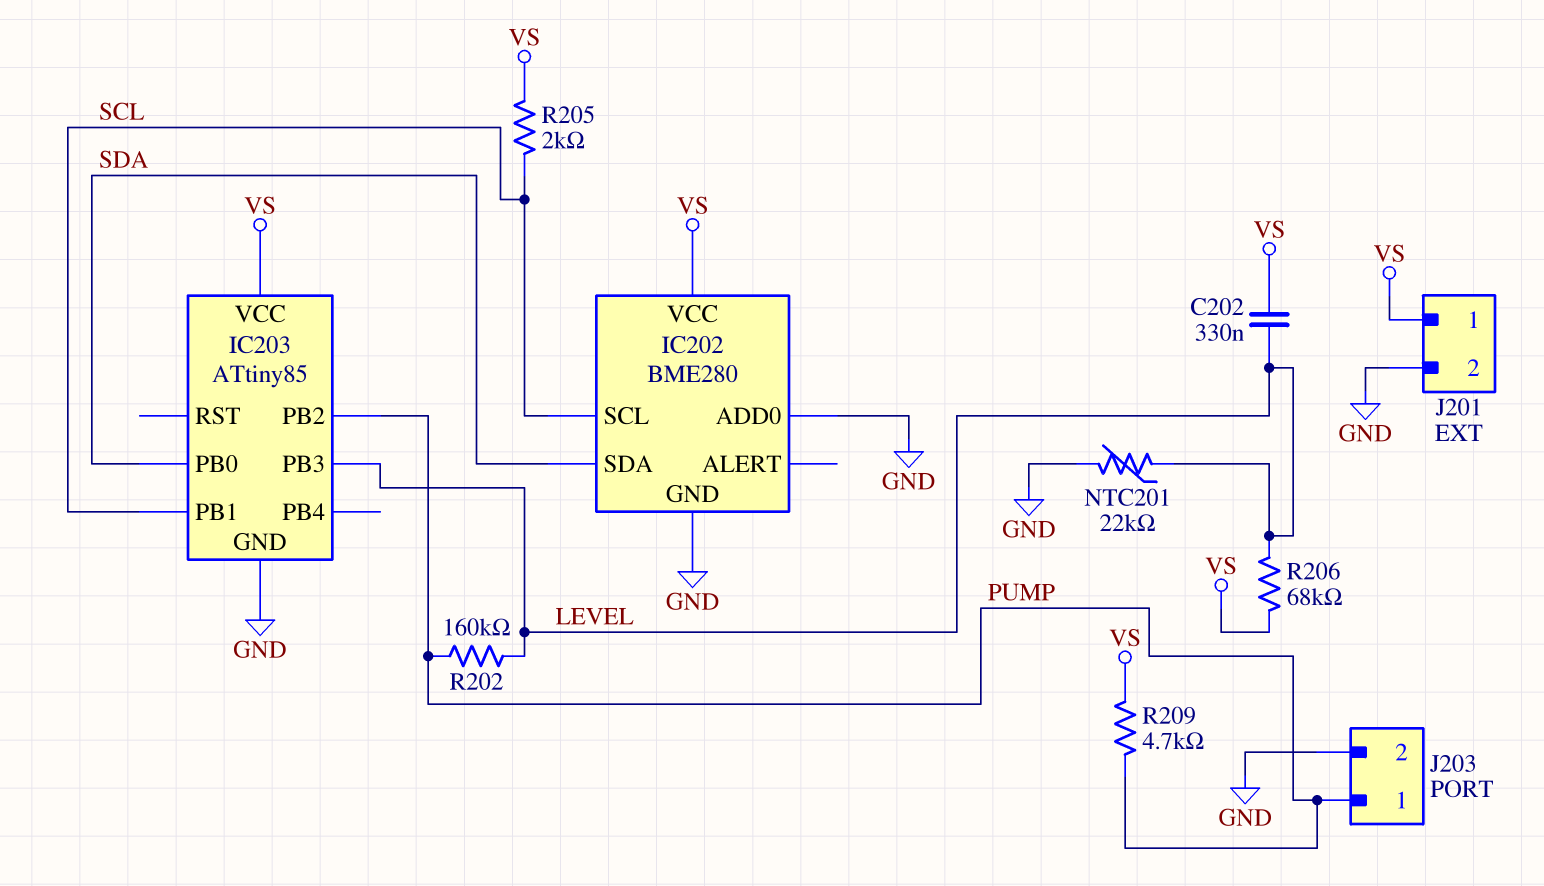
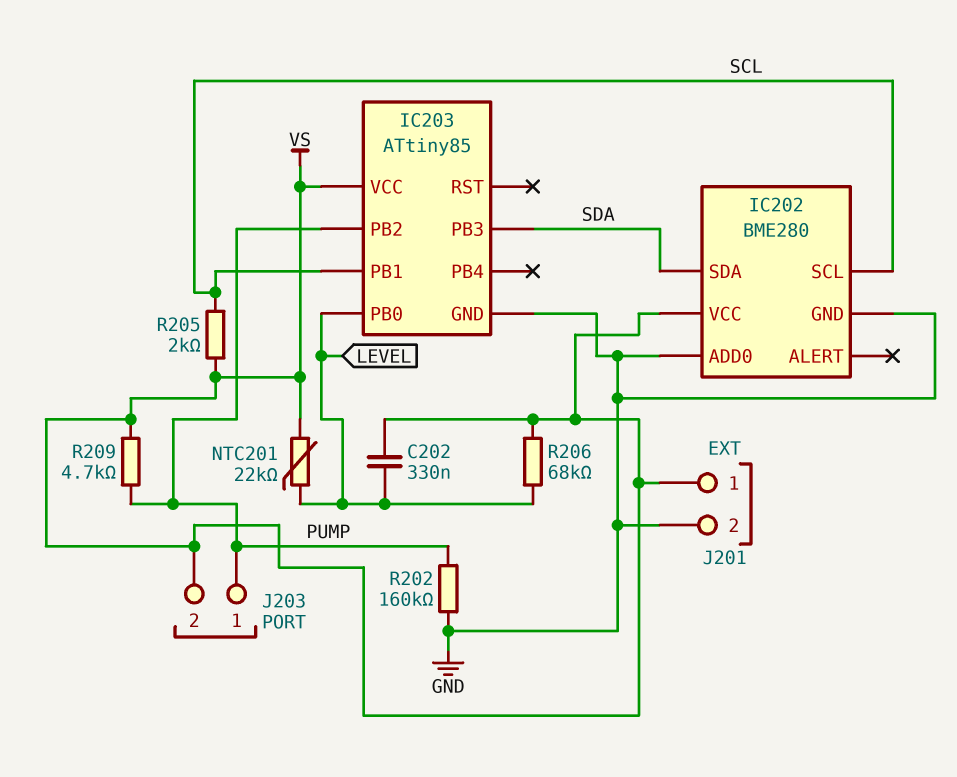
IC203 pin PB0: SDA -> LEVEL
IC203 pin PB3: LEVEL -> SDA
J203 pin 2: GND -> VS
NTC201: 22k (GND, LEVEL) -> 22k (LEVEL, VS)
R202: 160k (LEVEL, PUMP) -> 160k (GND, PUMP)

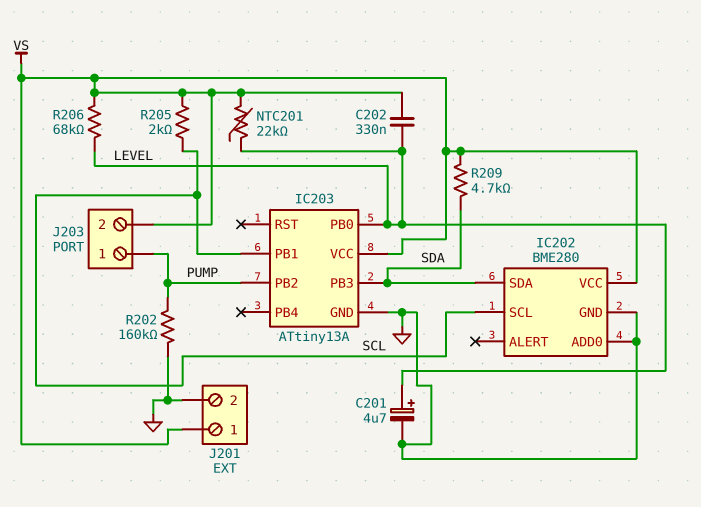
C201: none -> 4.7uF (plus LEVEL, minus GND)
IC203: ATtiny85 -> ATtiny13A
R209: 4.7k (PUMP, VS) -> 4.7k (SDA, VS)

